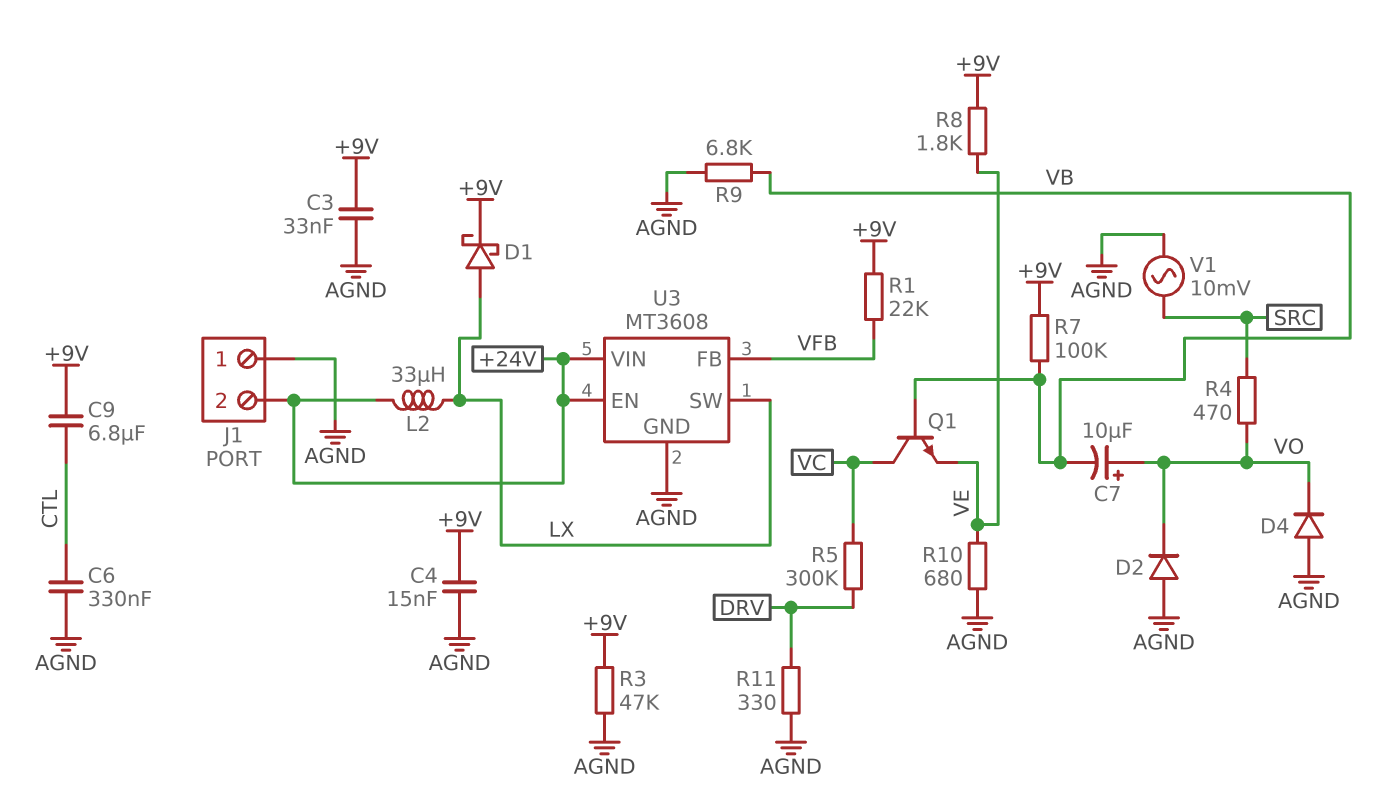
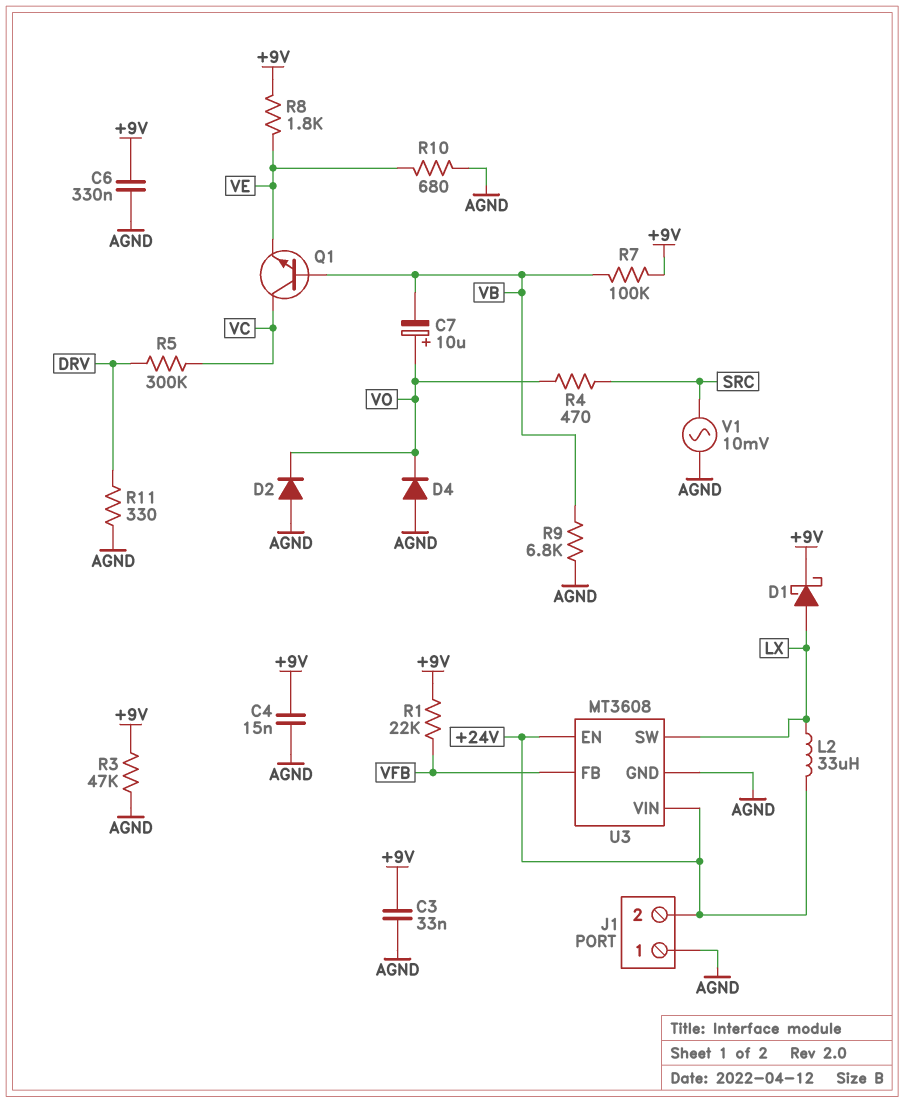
C6: 330nF (AGND, CTL) -> 330nF (+9V, AGND)
C9: 6.8uF (+9V, CTL) -> none

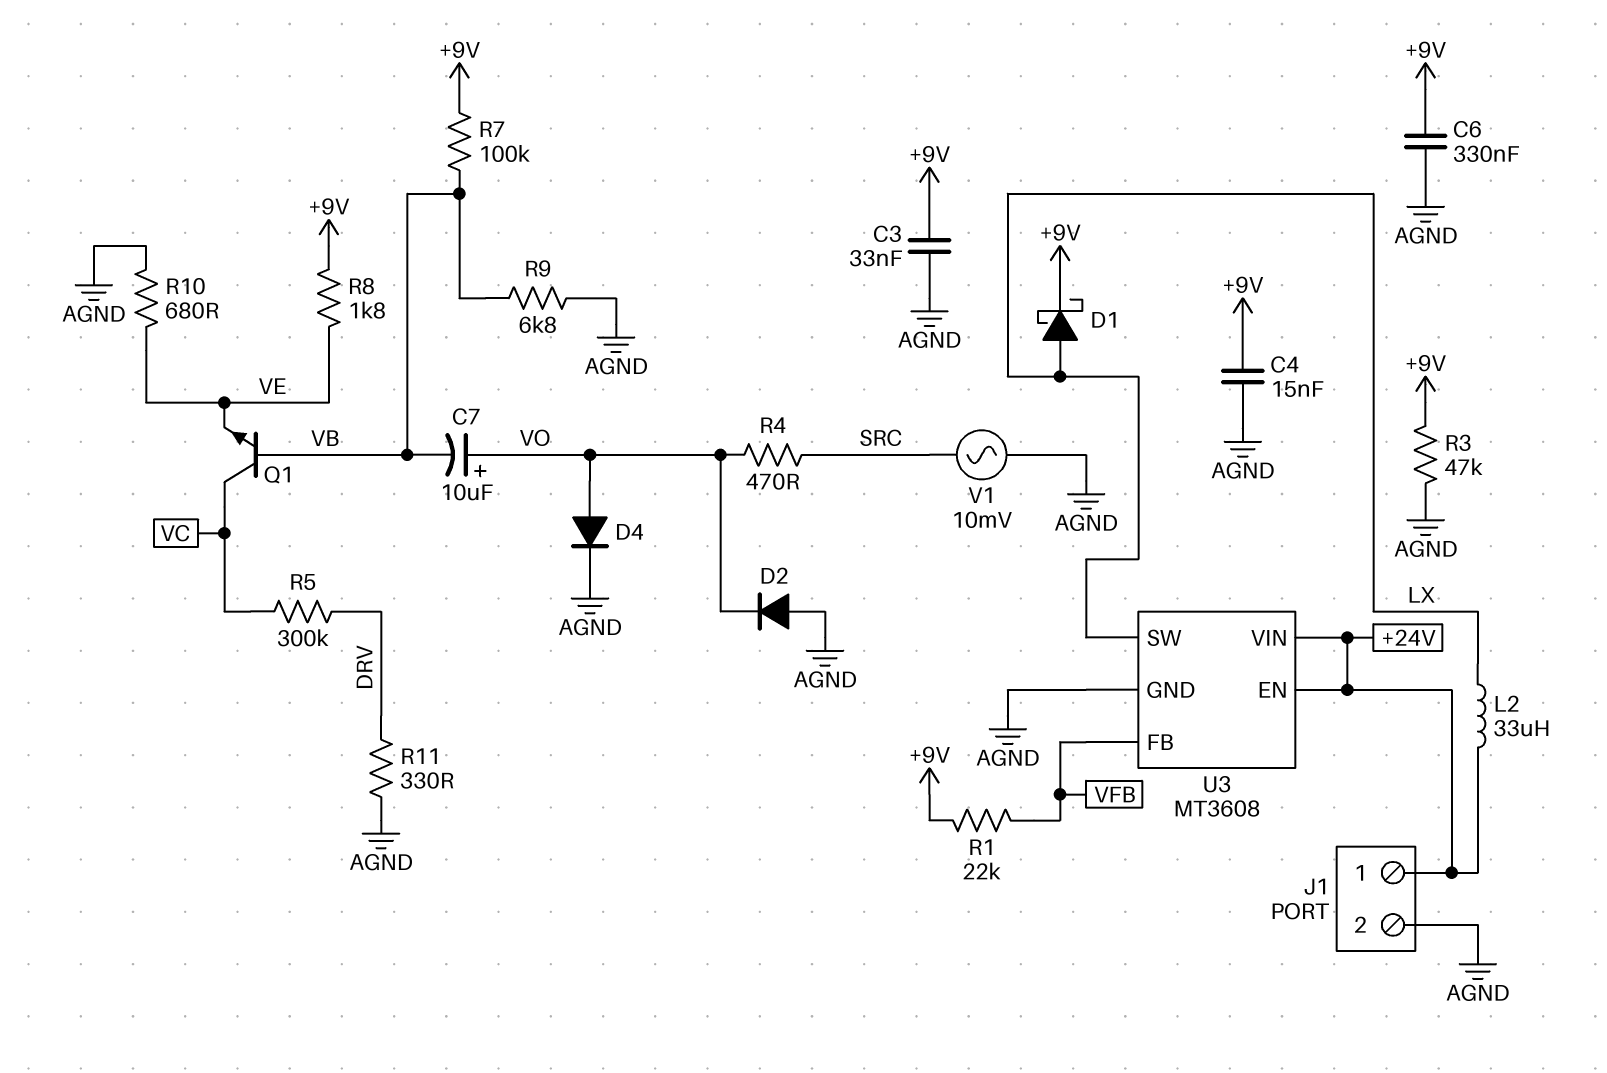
D4: diode (A AGND, K VO) -> diode (A VO, K AGND)
J1 pin 1: AGND -> +24V
J1 pin 2: +24V -> AGND

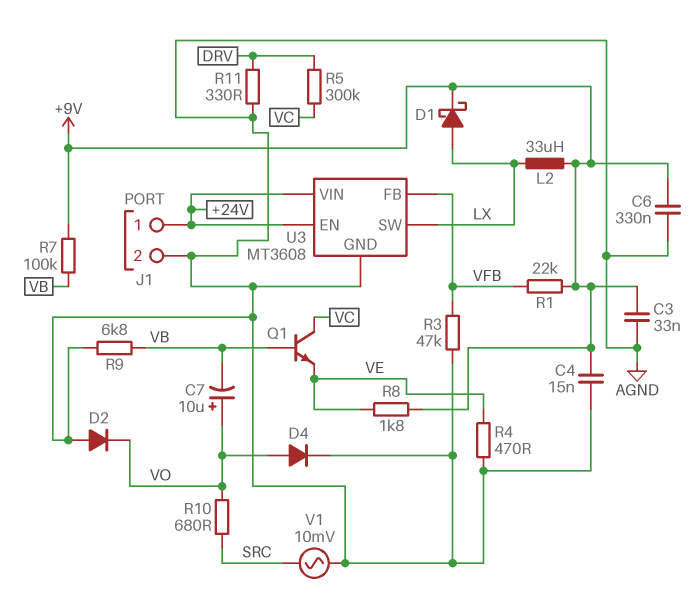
L2: 33uH (+24V, LX) -> 33uH (+9V, LX)
R3: 47k (+9V, AGND) -> 47k (AGND, VFB)
R4: 470 (SRC, VO) -> 470 (AGND, VE)
R10: 680 (AGND, VE) -> 680 (SRC, VO)

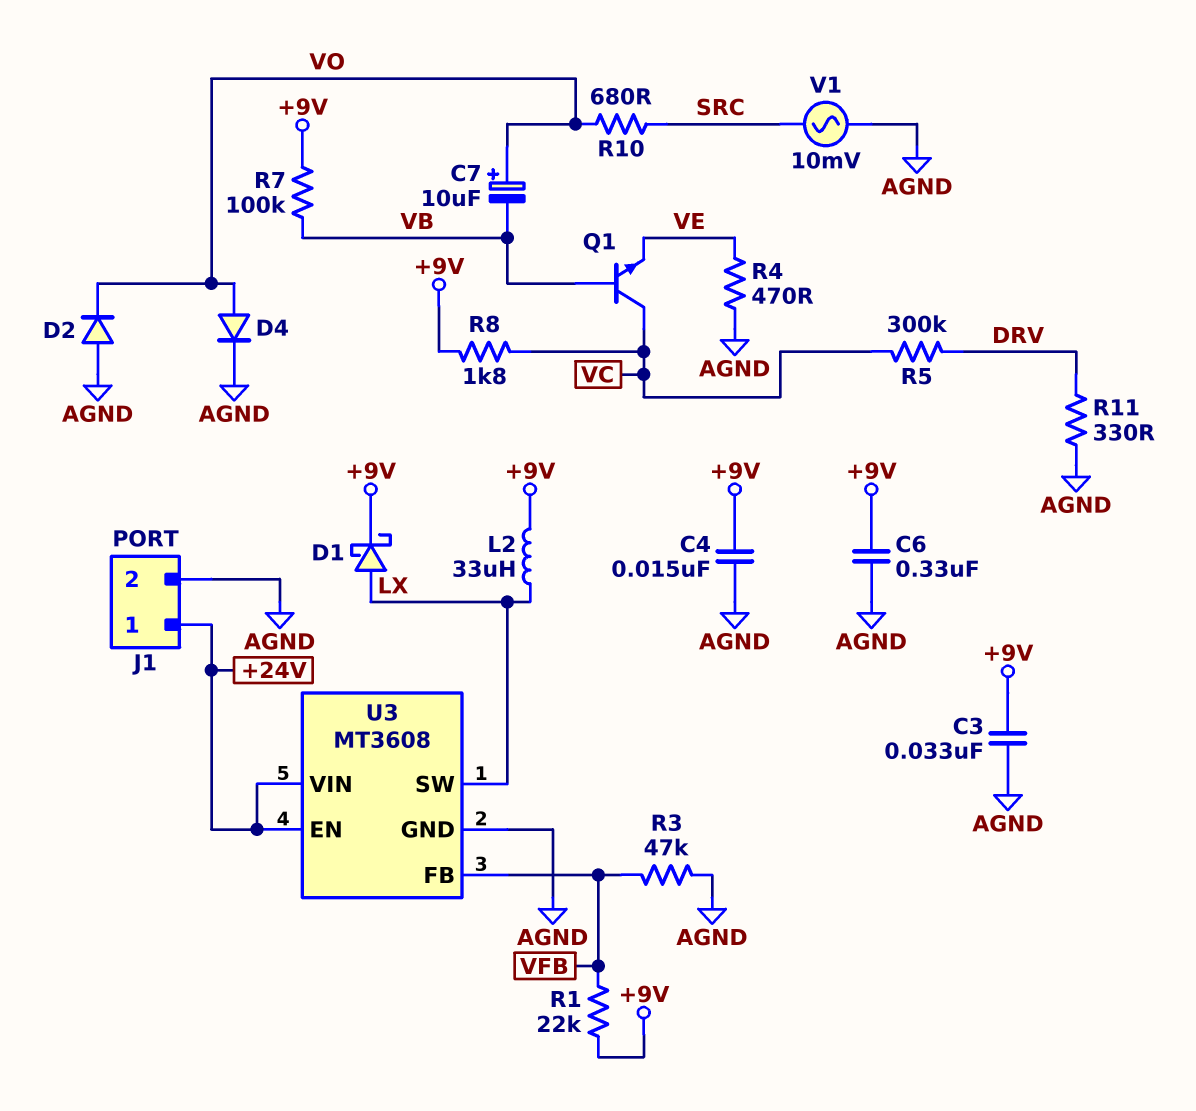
R8: 1.8k (+9V, VE) -> 1.8k (+9V, VC)
R9: 6.8k (AGND, VB) -> none

